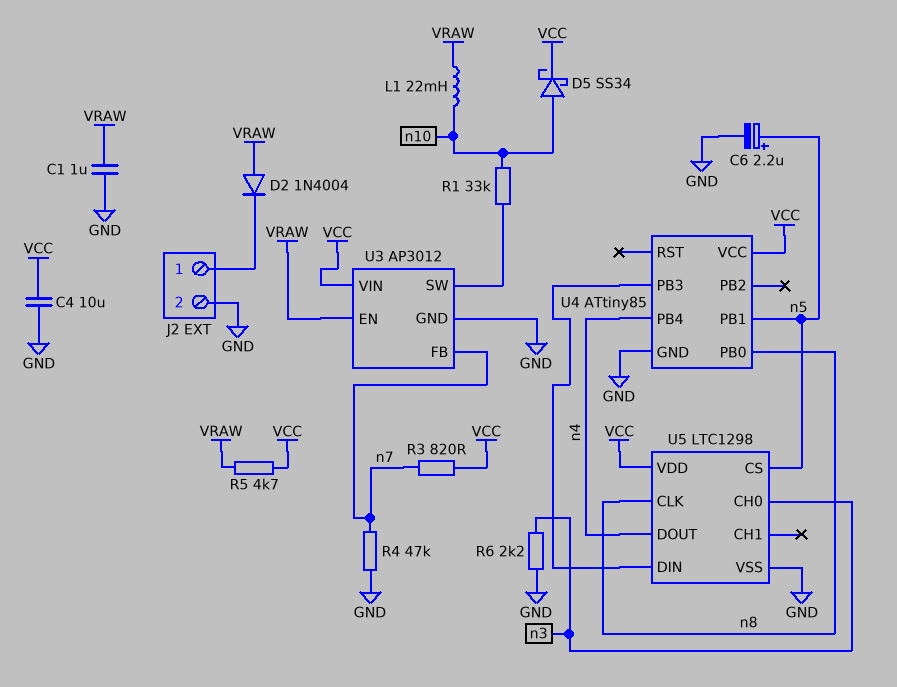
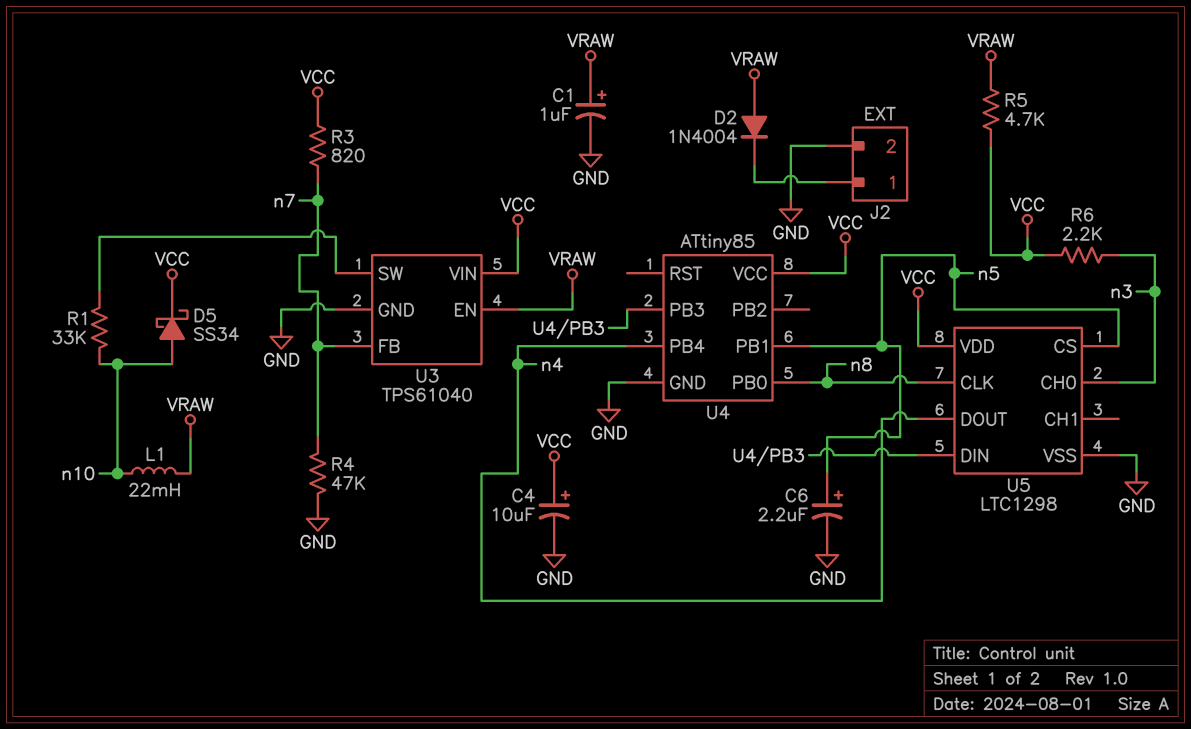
C1: 1uF (GND, VRAW) -> 1uF (plus VRAW, minus GND)
C4: 10uF (GND, VCC) -> 10uF (plus VCC, minus GND)
R6: 2.2k (GND, n3) -> 2.2k (VCC, n3)
U3: AP3012 -> TPS61040

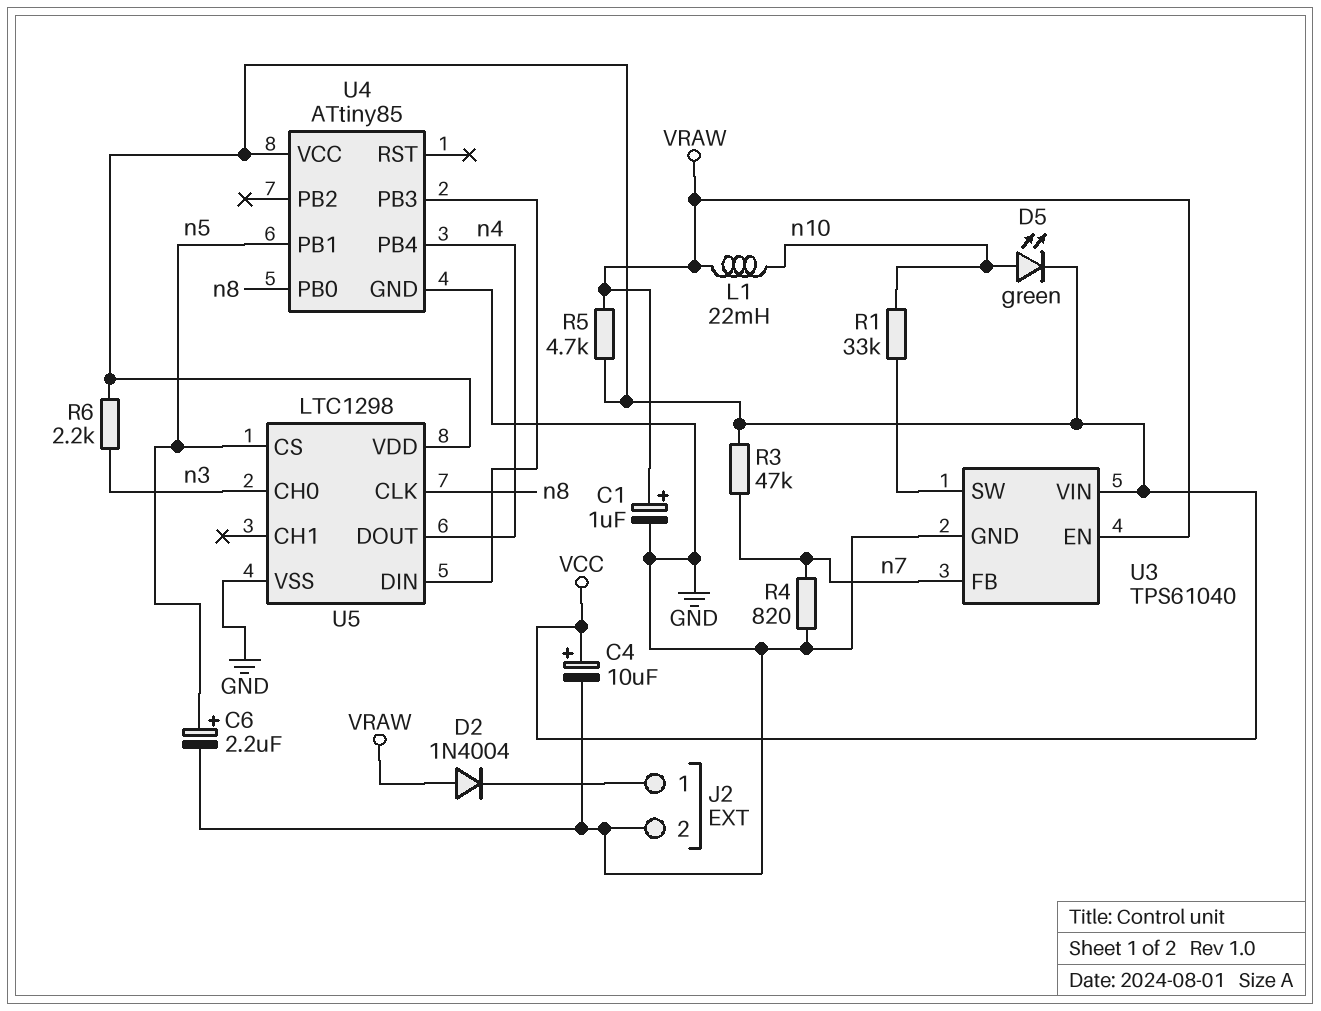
D5: schottky SS34 (A n10, K VCC) -> LED green (A n10, K VCC)
R3: 820 (VCC, n7) -> 47k (VCC, n7)
R4: 47k (GND, n7) -> 820 (GND, n7)

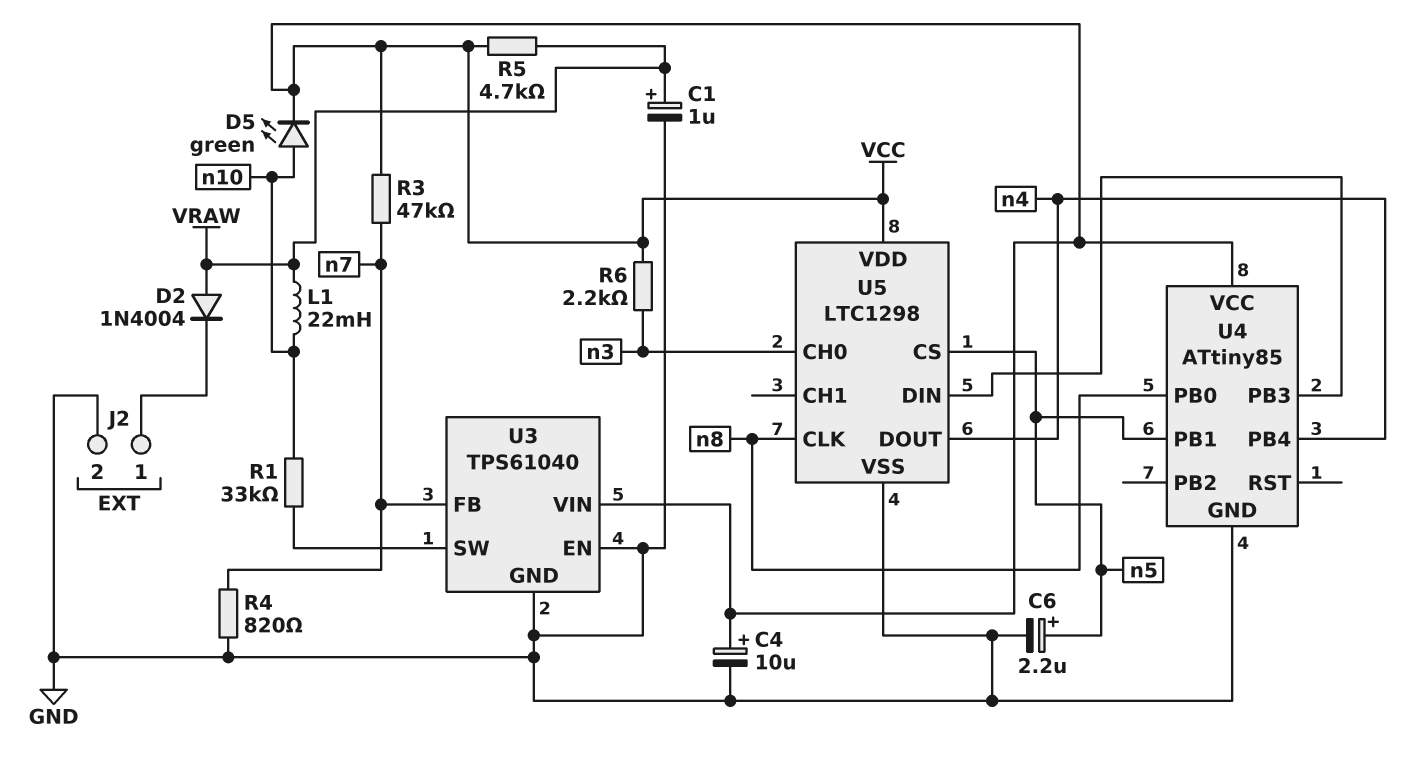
U3 pin EN: VRAW -> GND

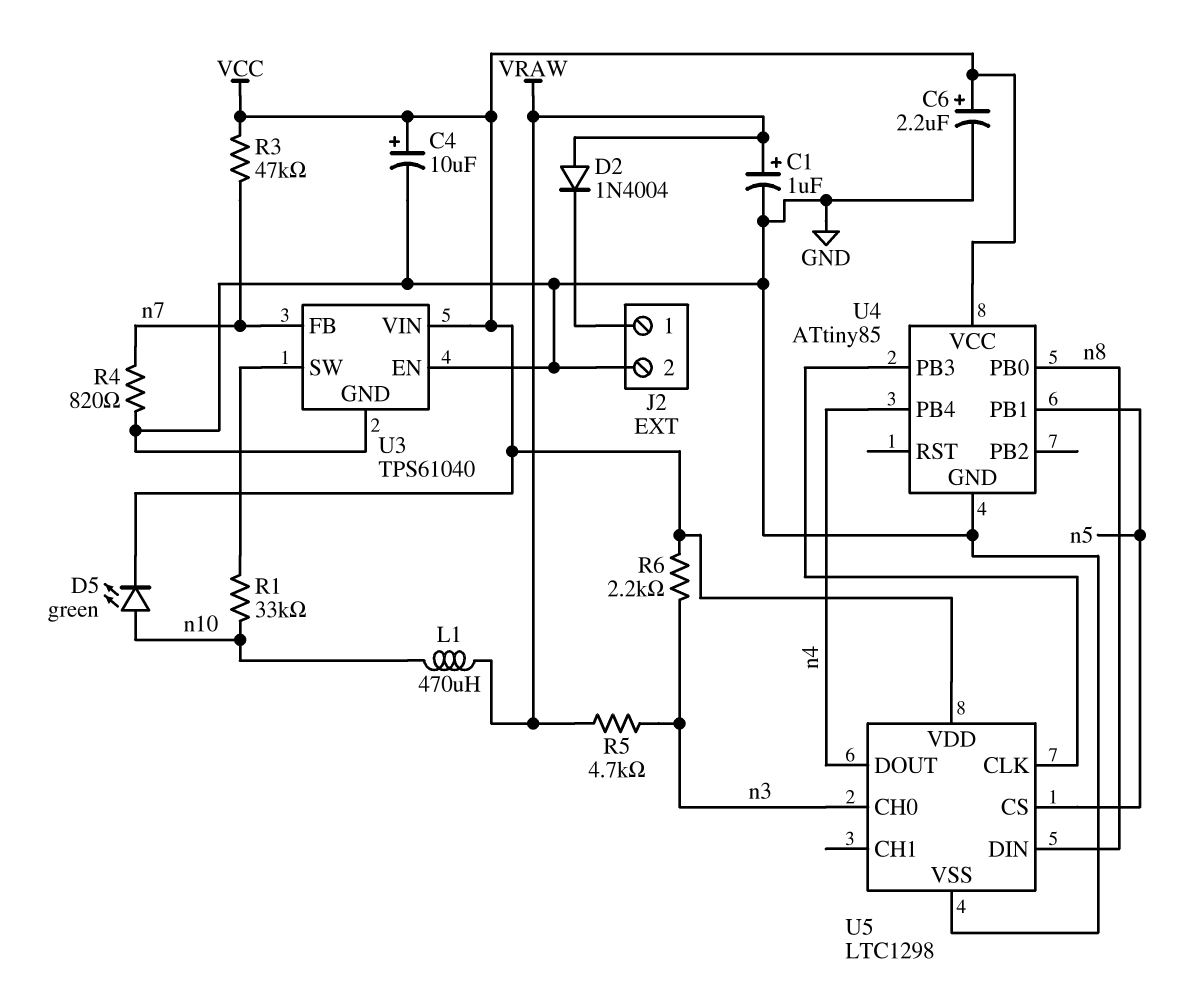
C6: 2.2uF (plus n5, minus GND) -> 2.2uF (plus VCC, minus GND)
L1: 22mH (VRAW, n10) -> 470uH (VRAW, n10)
R5: 4.7k (VCC, VRAW) -> 4.7k (VRAW, n3)
U5 pin CLK: n8 -> U4/PB3
U5 pin DIN: U4/PB3 -> n8

